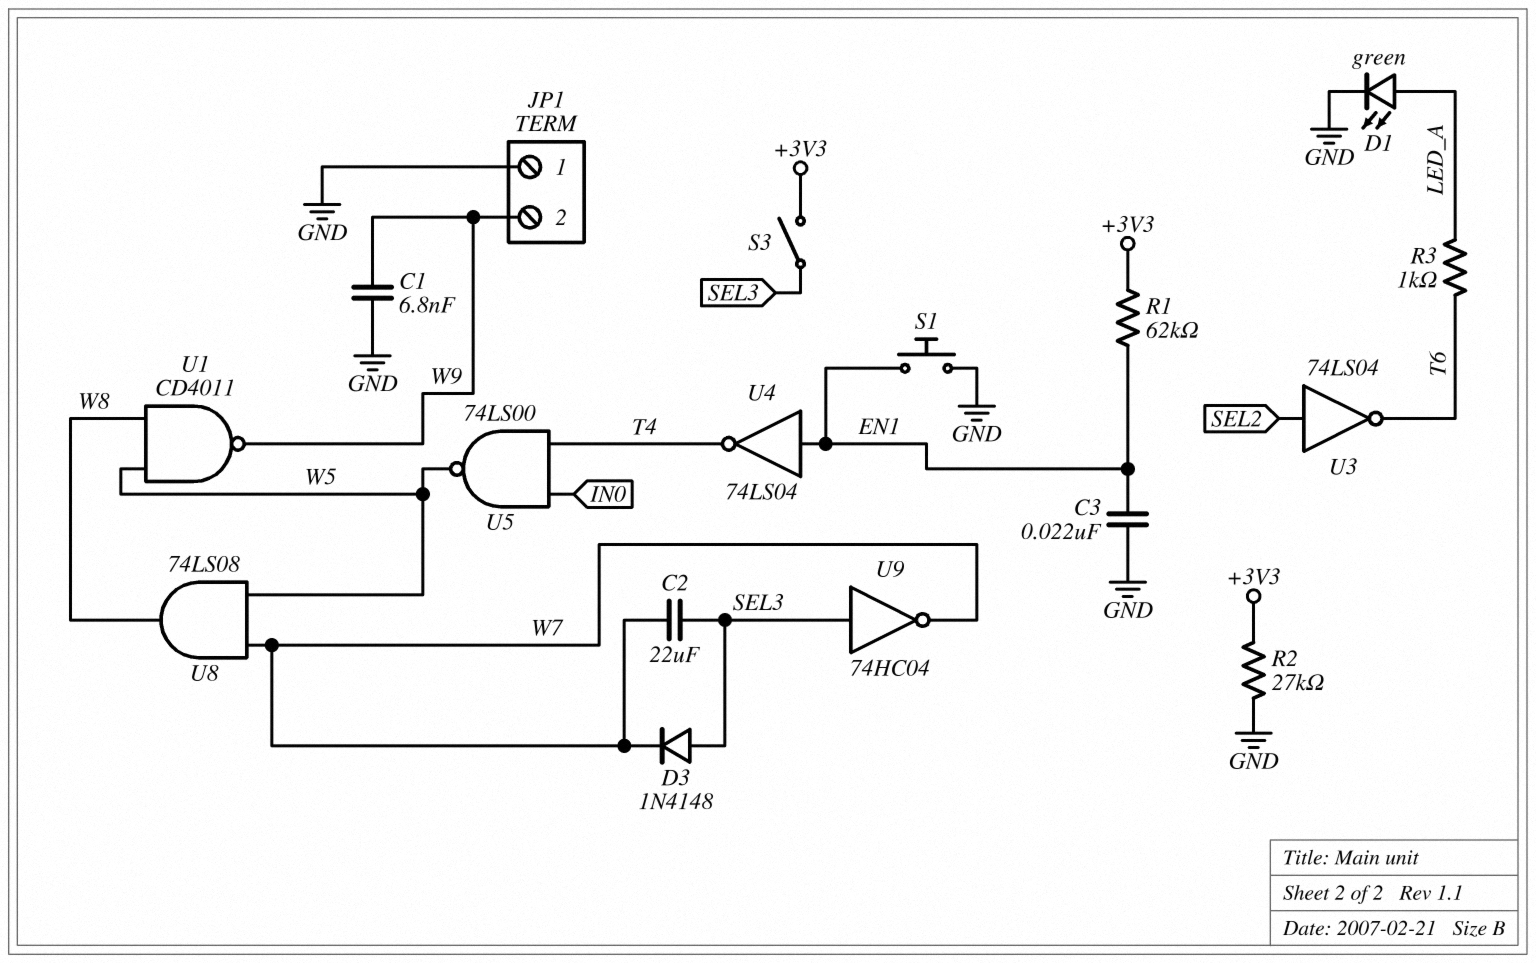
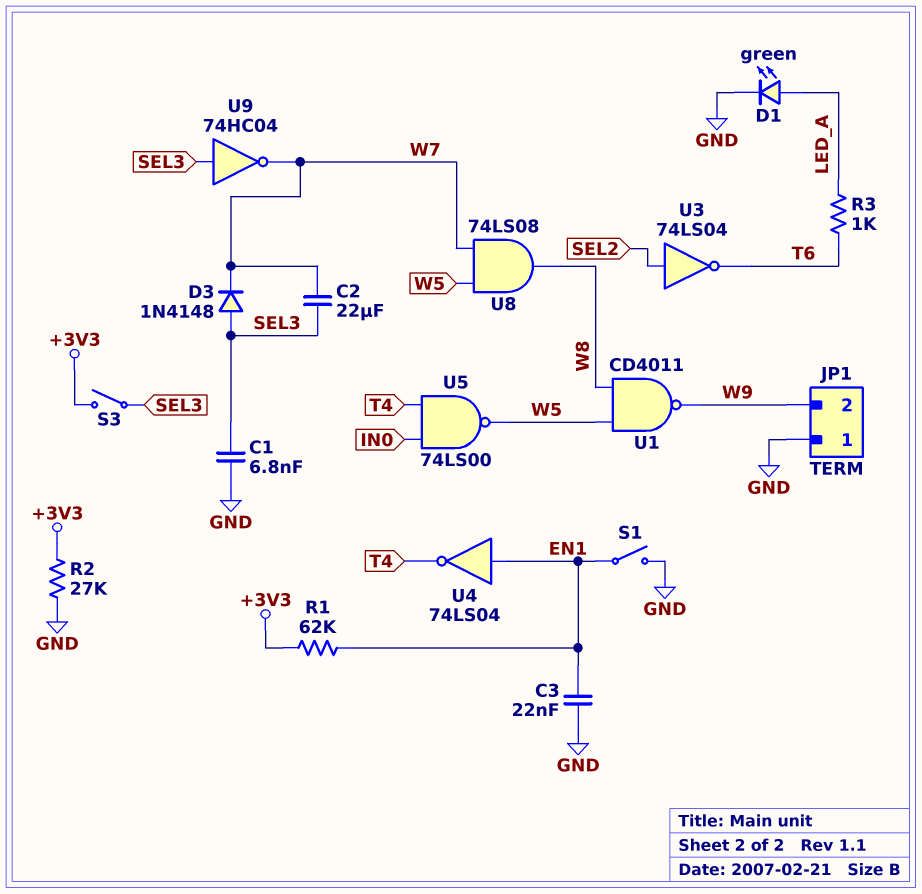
C1: 6.8nF (GND, W9) -> 6.8nF (GND, SEL3)
S1: button (EN1, GND) -> switch (EN1, GND)

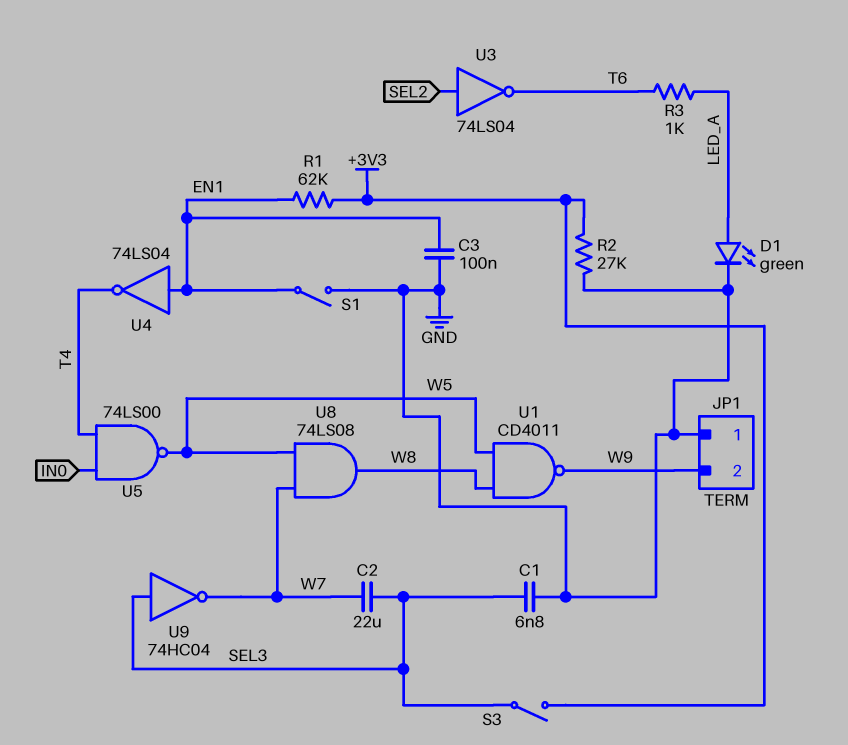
C3: 22nF (EN1, GND) -> 100nF (EN1, GND)
D3: diode 1N4148 (A SEL3, K W7) -> none

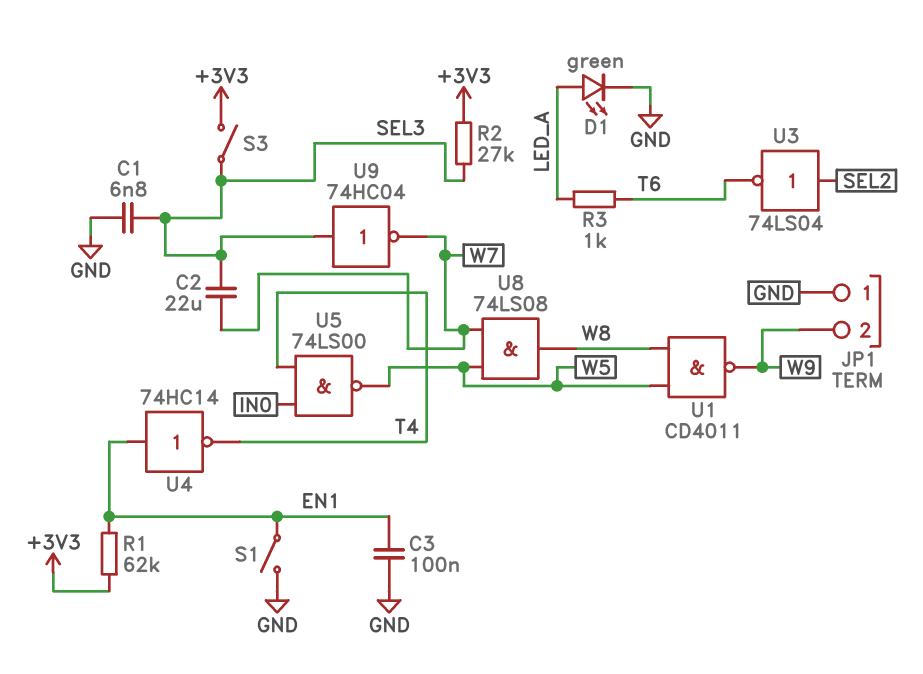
R2: 27k (+3V3, GND) -> 27k (+3V3, SEL3)
U4: NOT 74LS04 (in EN1, out T4) -> NOT 74HC14 (in EN1, out T4)

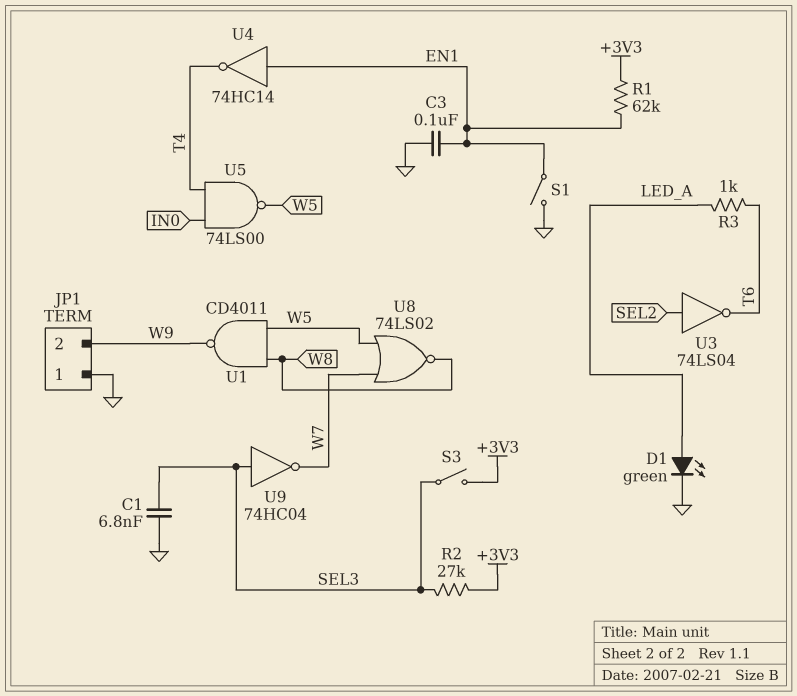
C2: 22uF (SEL3, W7) -> none
U8: AND 74LS08 (in W5, in W7, out W8) -> NOR 74LS02 (in W5, in W7, out W8)

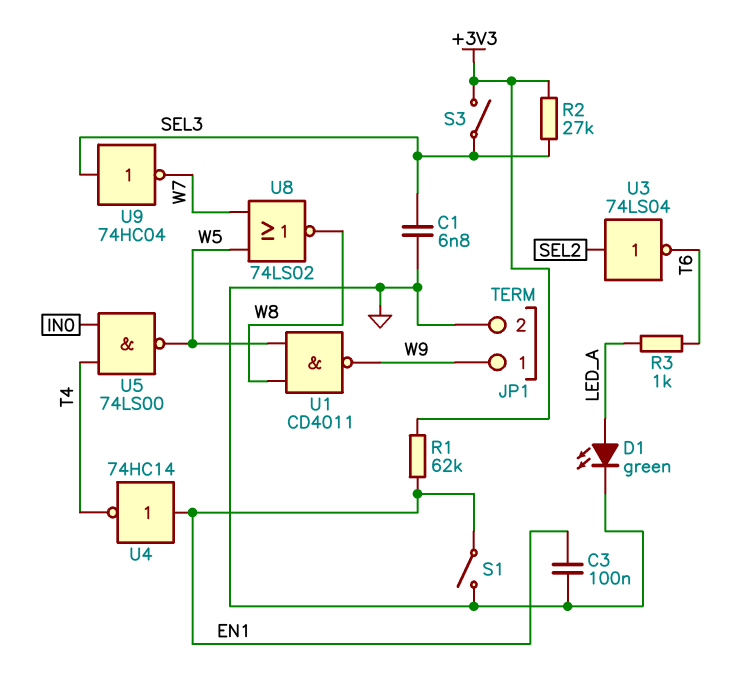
JP1 pin 1: GND -> W9
JP1 pin 2: W9 -> GND

